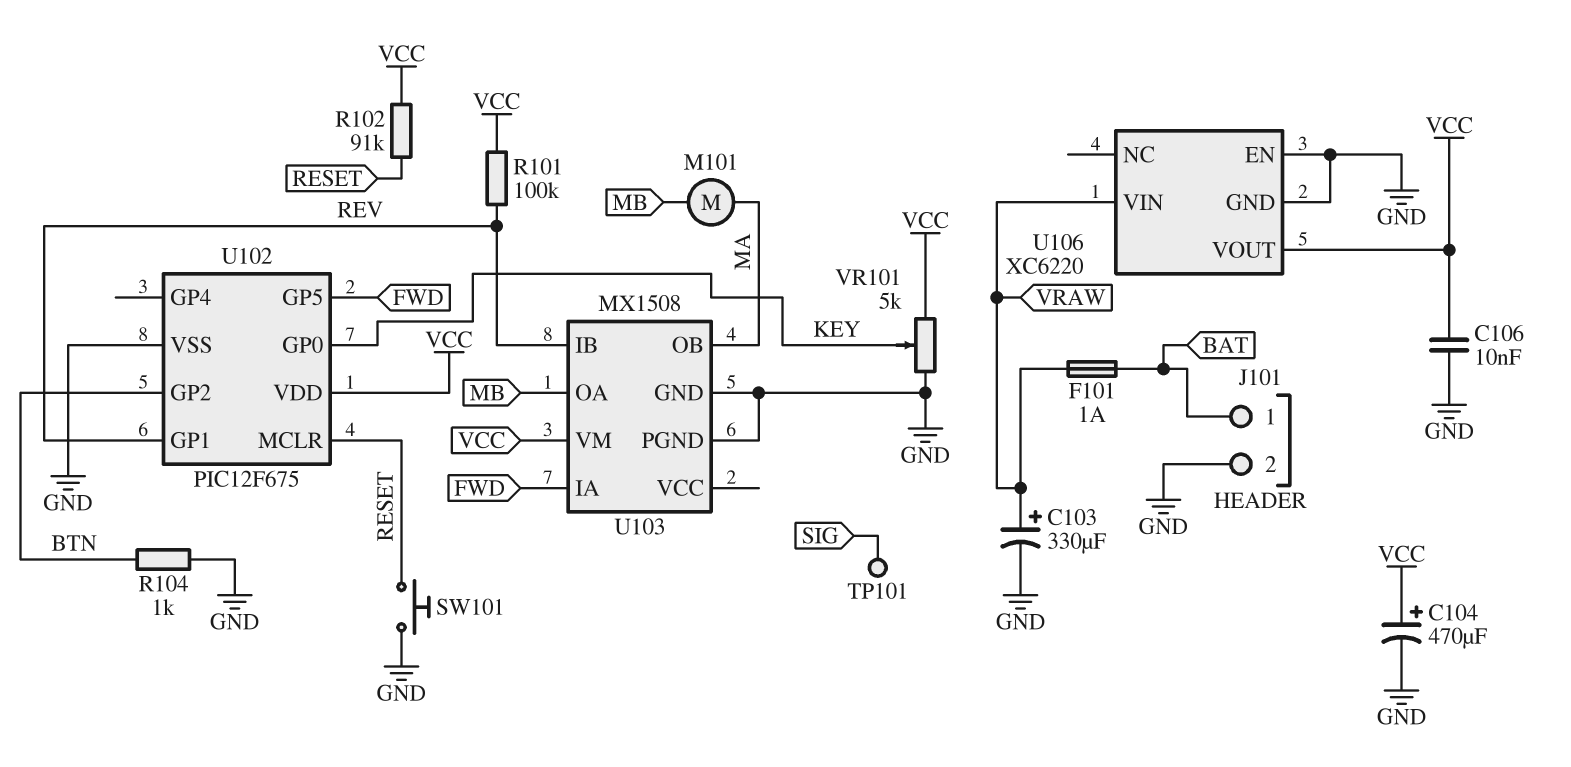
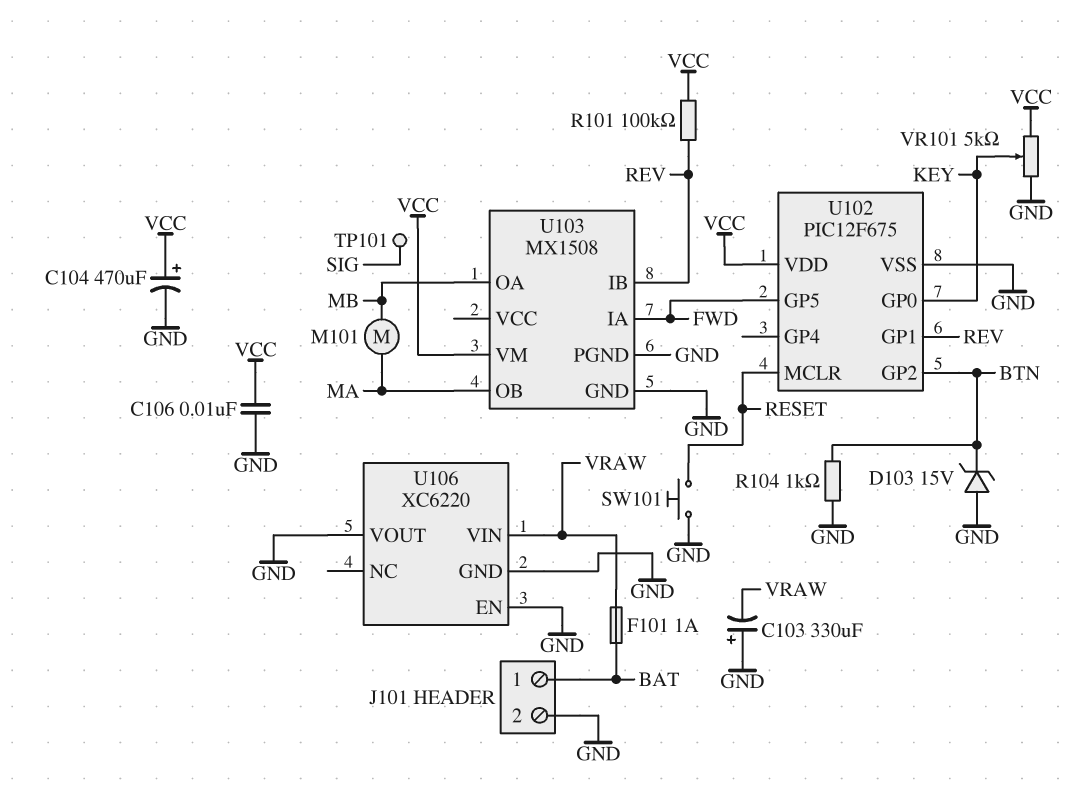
C103: 330uF (plus VRAW, minus GND) -> 330uF (plus GND, minus VRAW)
D103: none -> zener 15V (A GND, K BTN)
R102: 91k (RESET, VCC) -> none
U106 pin VOUT: VCC -> GND

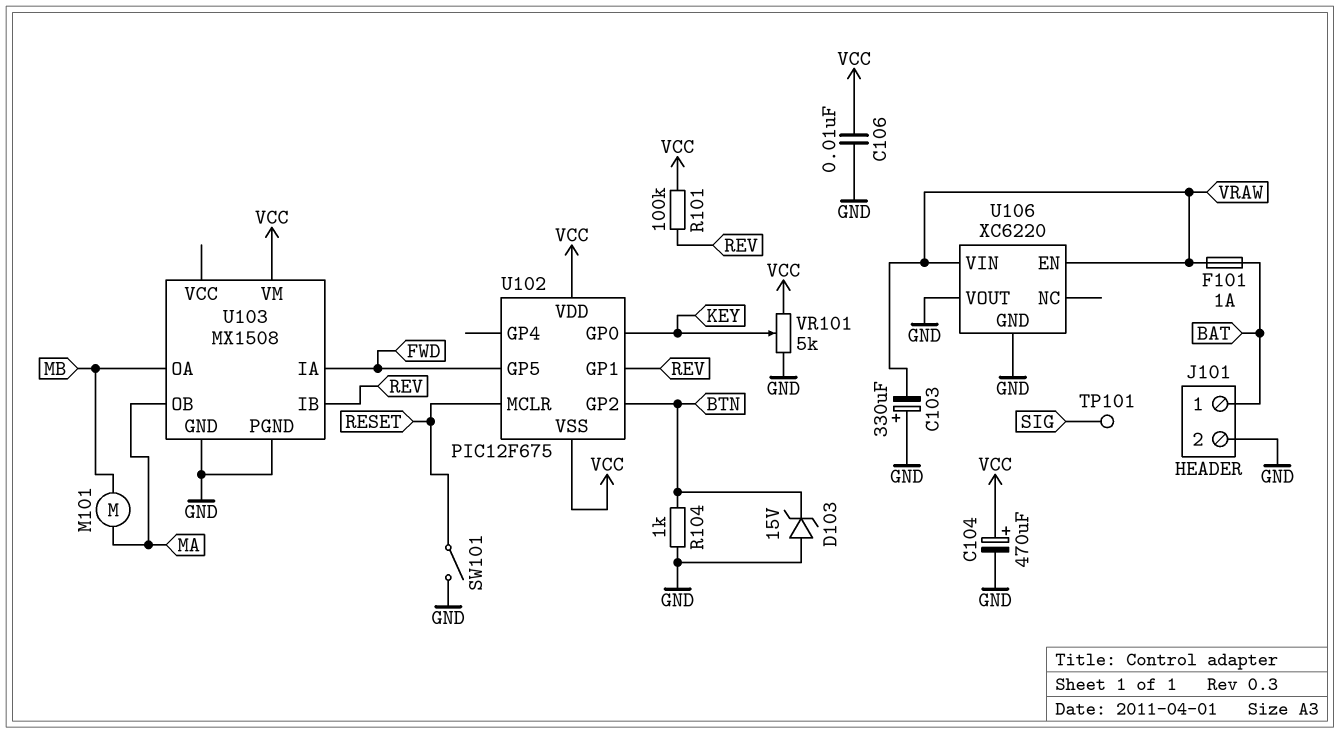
SW101: button (GND, RESET) -> switch (GND, RESET)
U102 pin VSS: GND -> VCC
U106 pin EN: GND -> VRAW

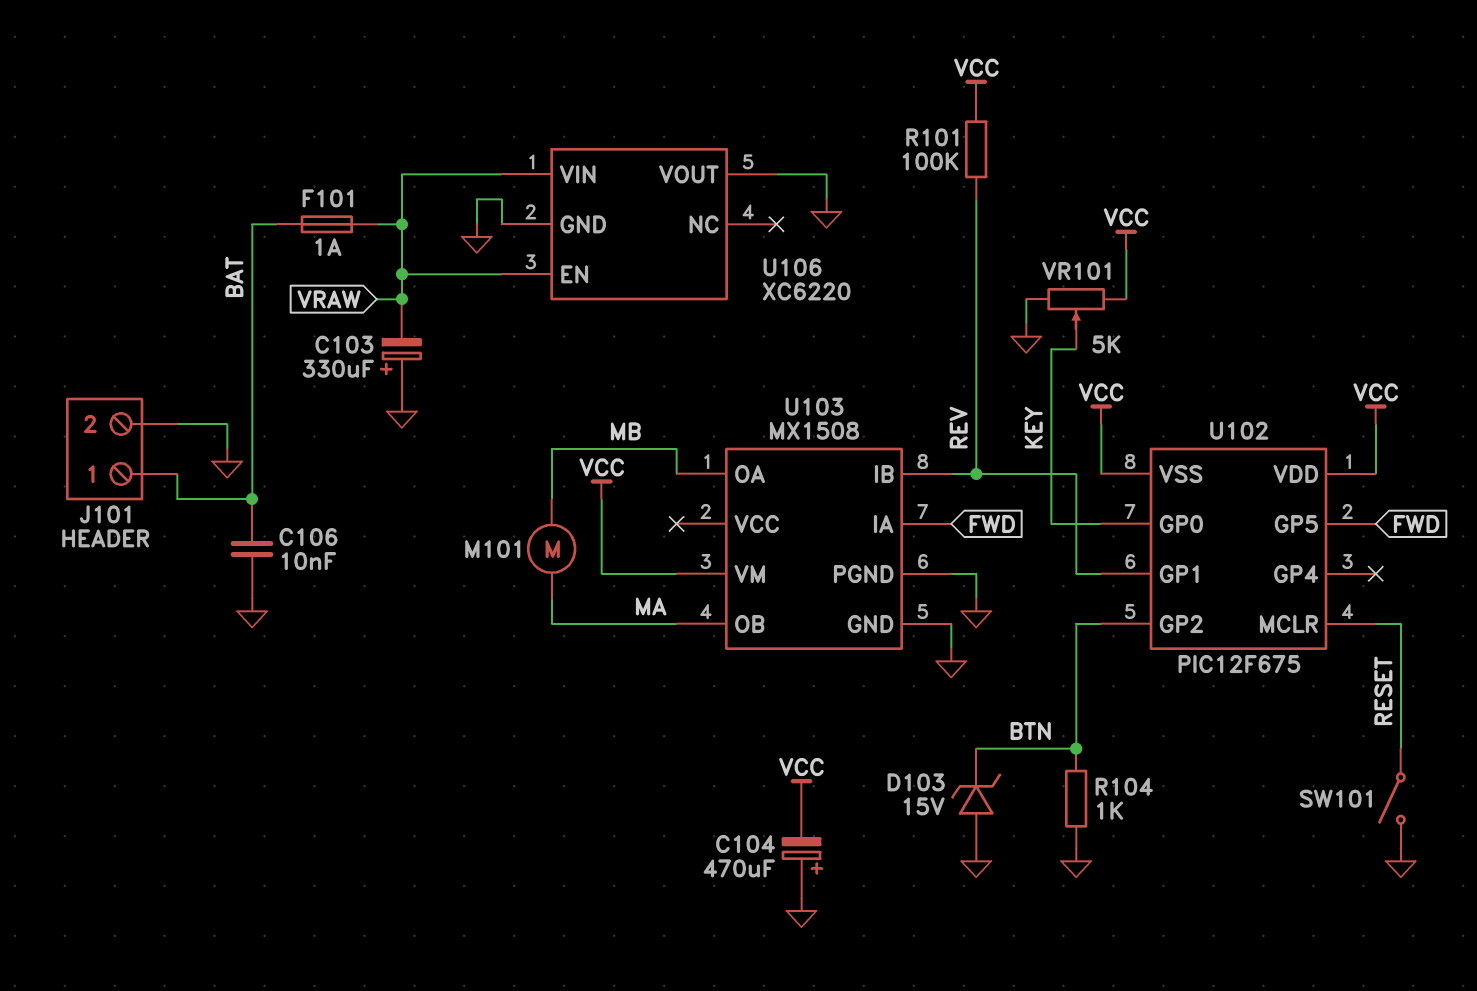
C104: 470uF (plus VCC, minus GND) -> 470uF (plus GND, minus VCC)
C106: 10nF (GND, VCC) -> 10nF (BAT, GND)
TP101: test point (SIG) -> none

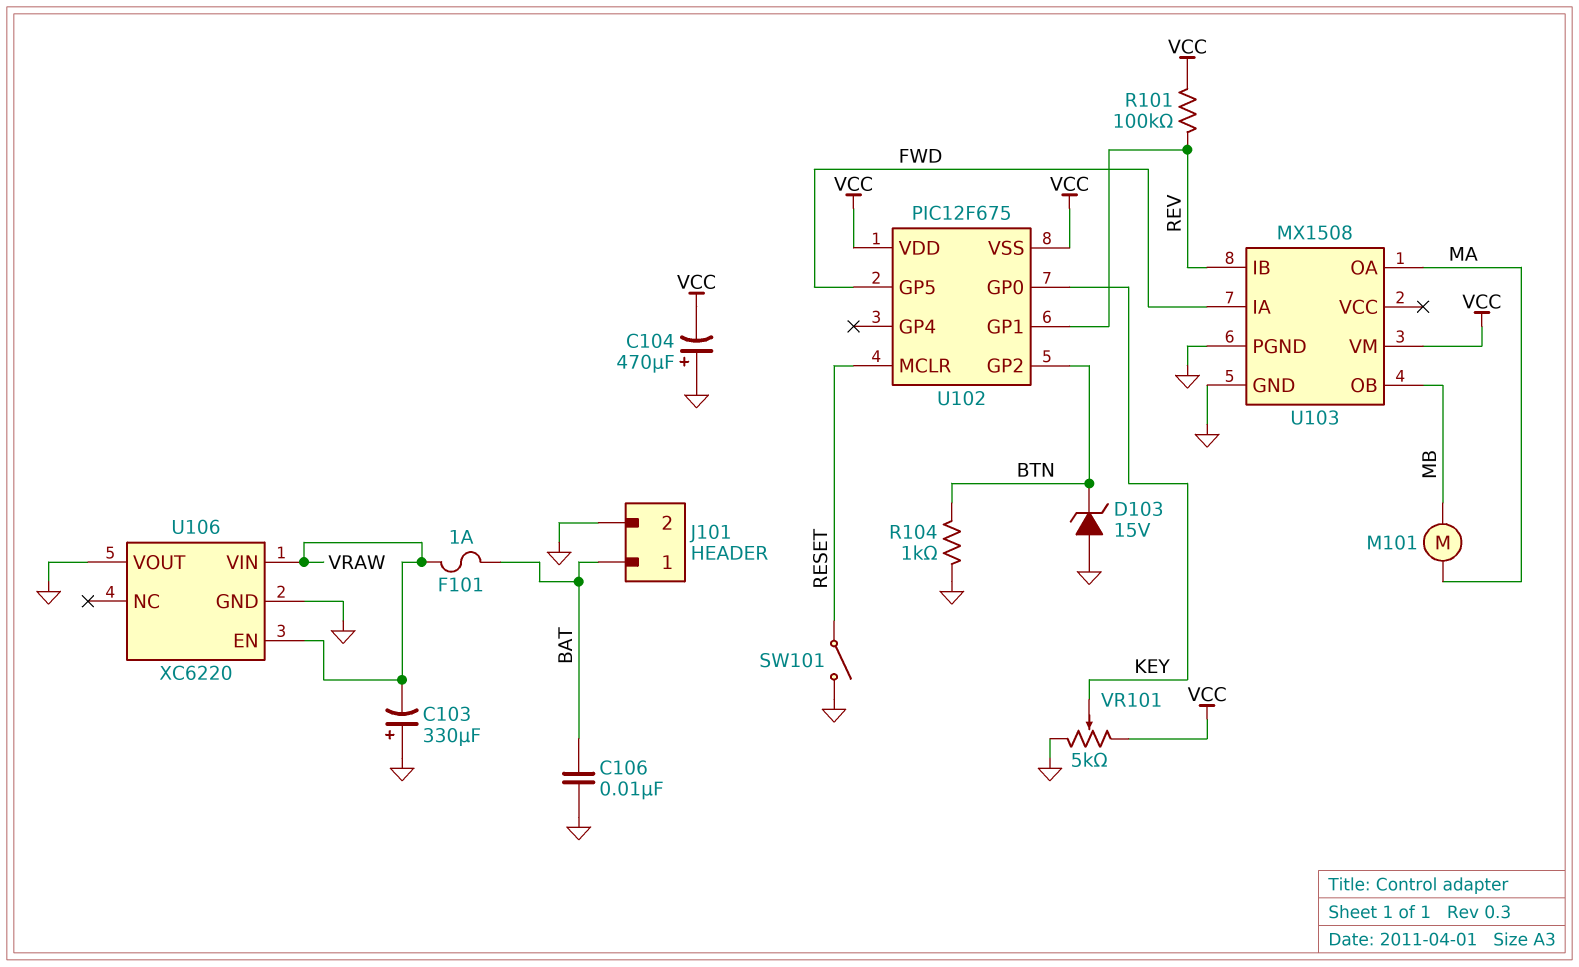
U103 pin OA: MB -> MA
U103 pin OB: MA -> MB

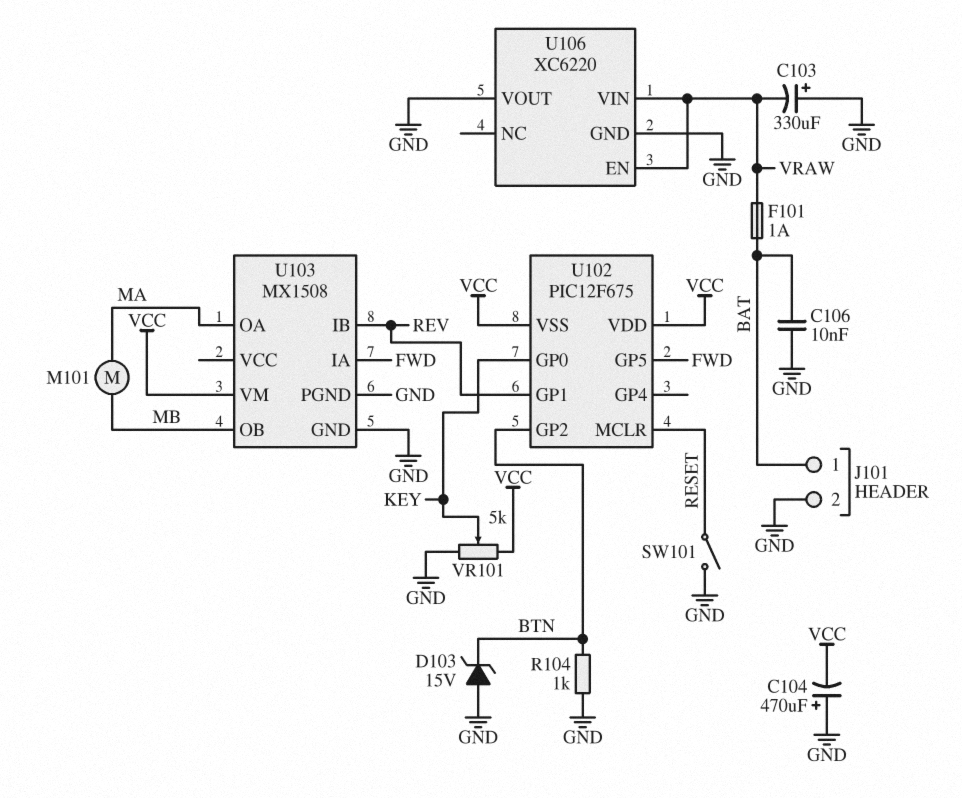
R101: 100k (REV, VCC) -> none

